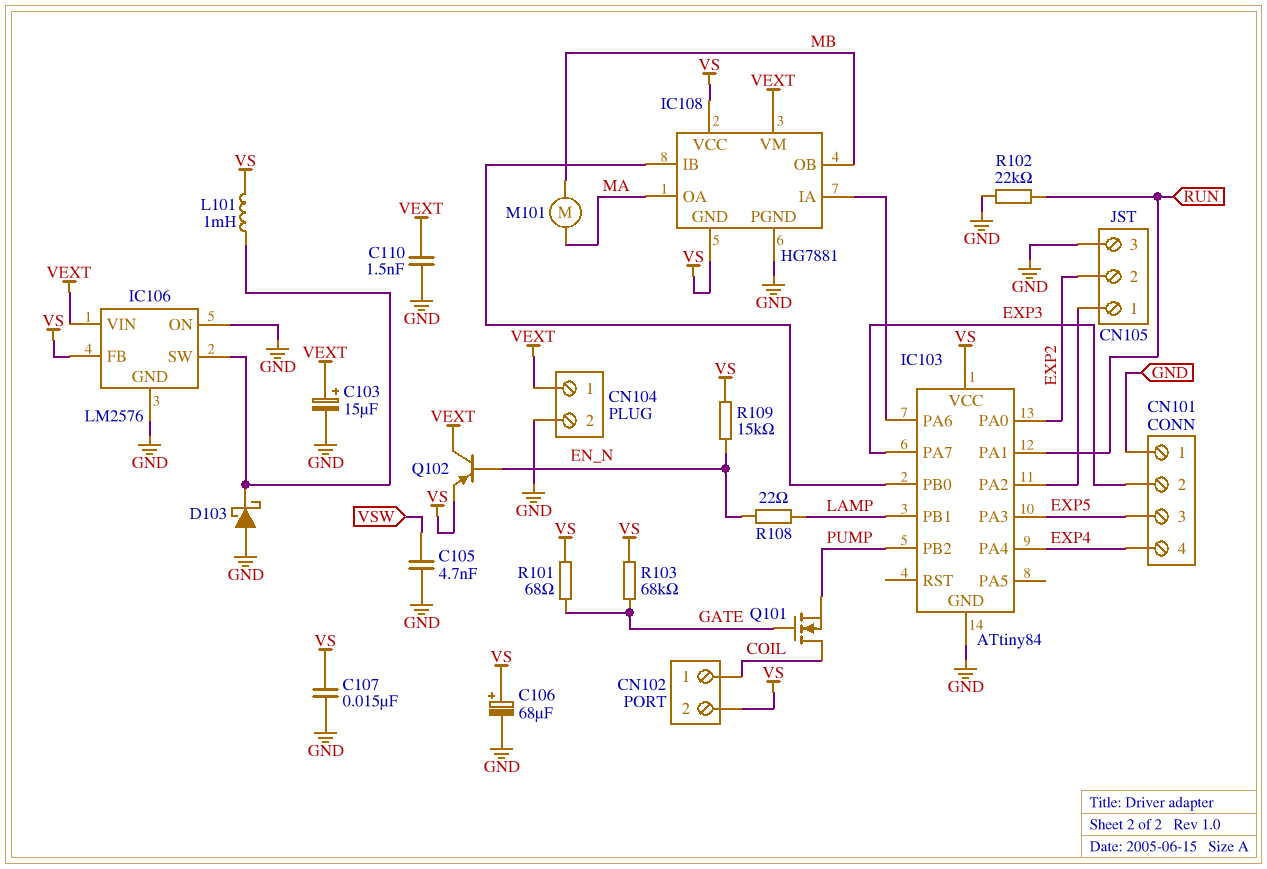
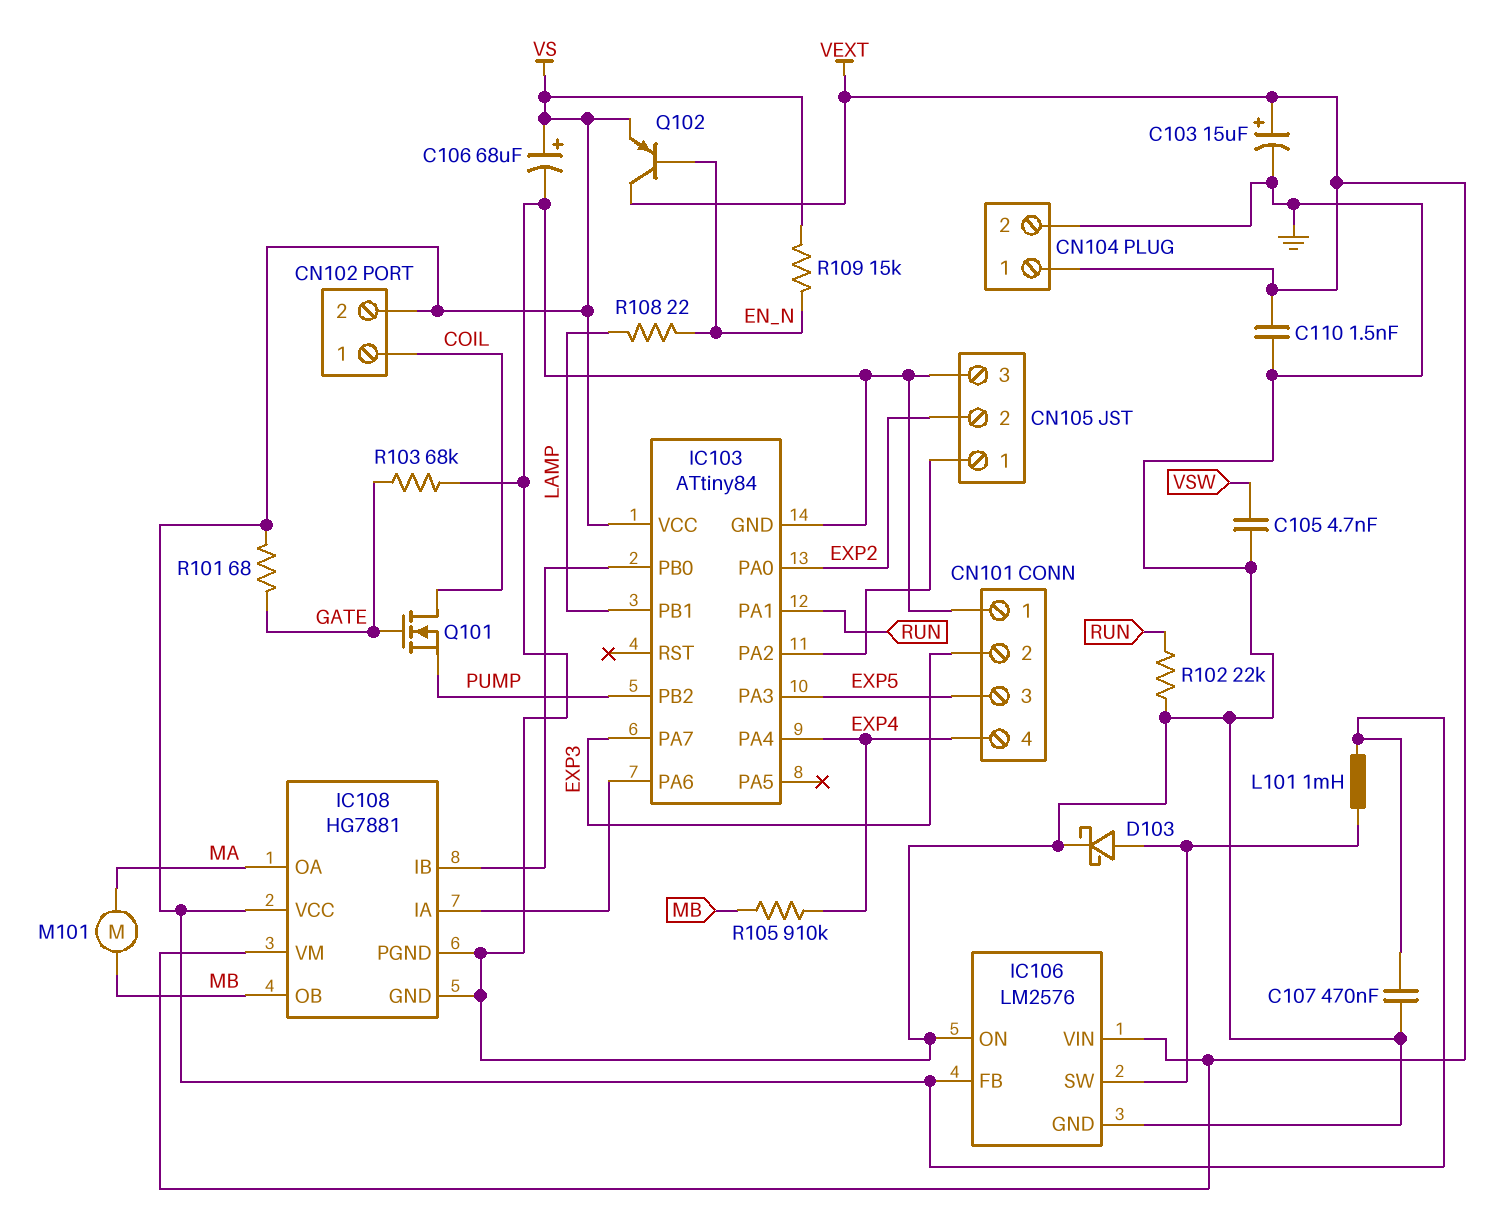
C107: 15nF (GND, VS) -> 470nF (GND, VS)
D103: schottky (A GND, K IC106/SW) -> schottky (A IC106/SW, K GND)
IC108 pin GND: VS -> GND
R103: 68k (GATE, VS) -> 68k (GATE, GND)
R105: none -> 910k (EXP4, MB)

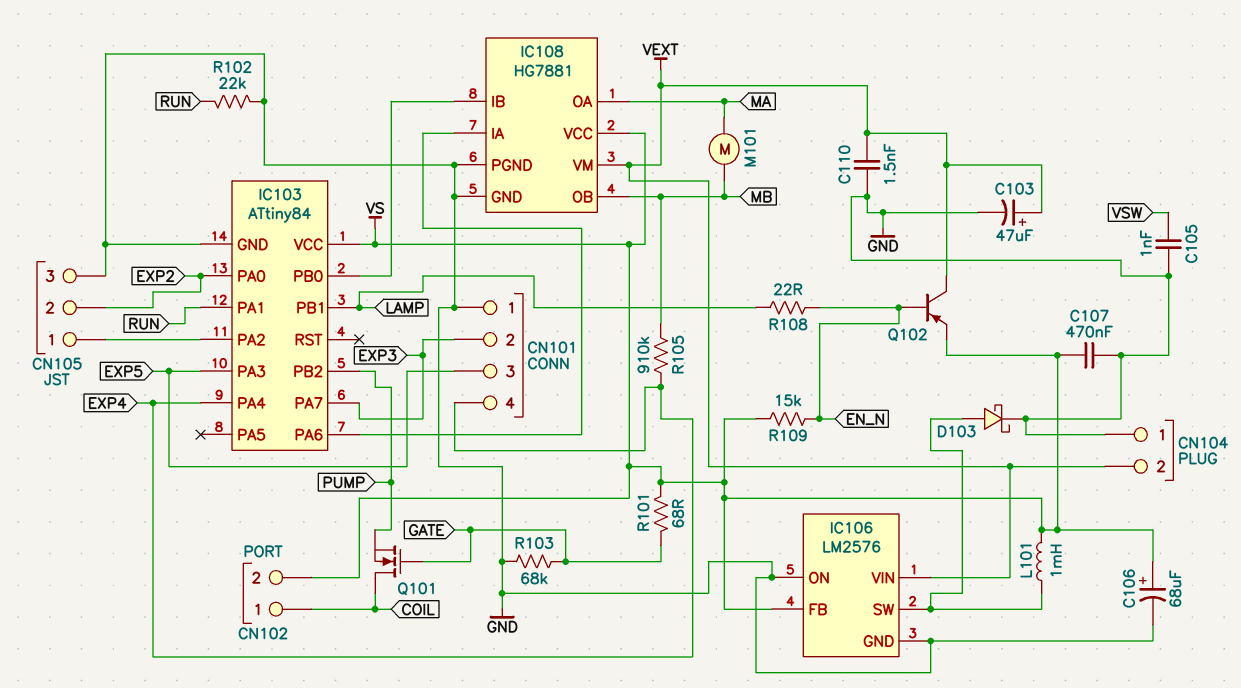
C103: 15uF (plus VEXT, minus GND) -> 47uF (plus VEXT, minus GND)
C105: 4.7nF (GND, VSW) -> 1nF (GND, VSW)
CN104 pin 1: VEXT -> GND
CN104 pin 2: GND -> VEXT

